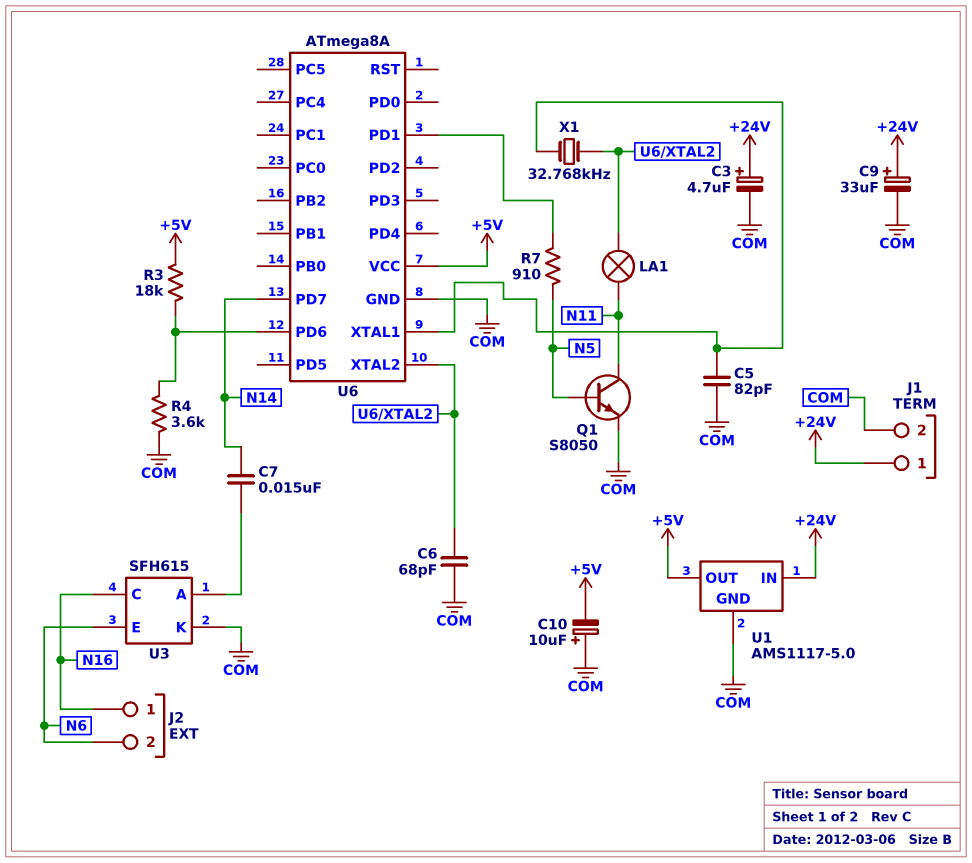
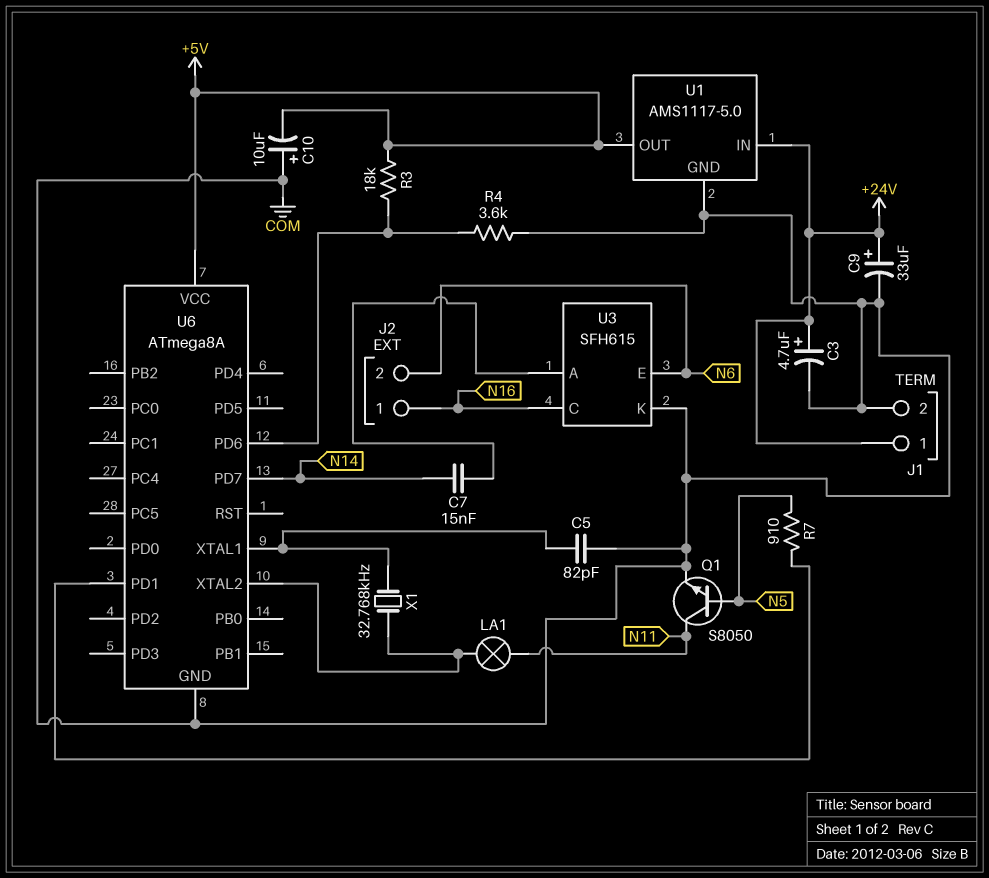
C6: 68pF (COM, U6/XTAL2) -> none

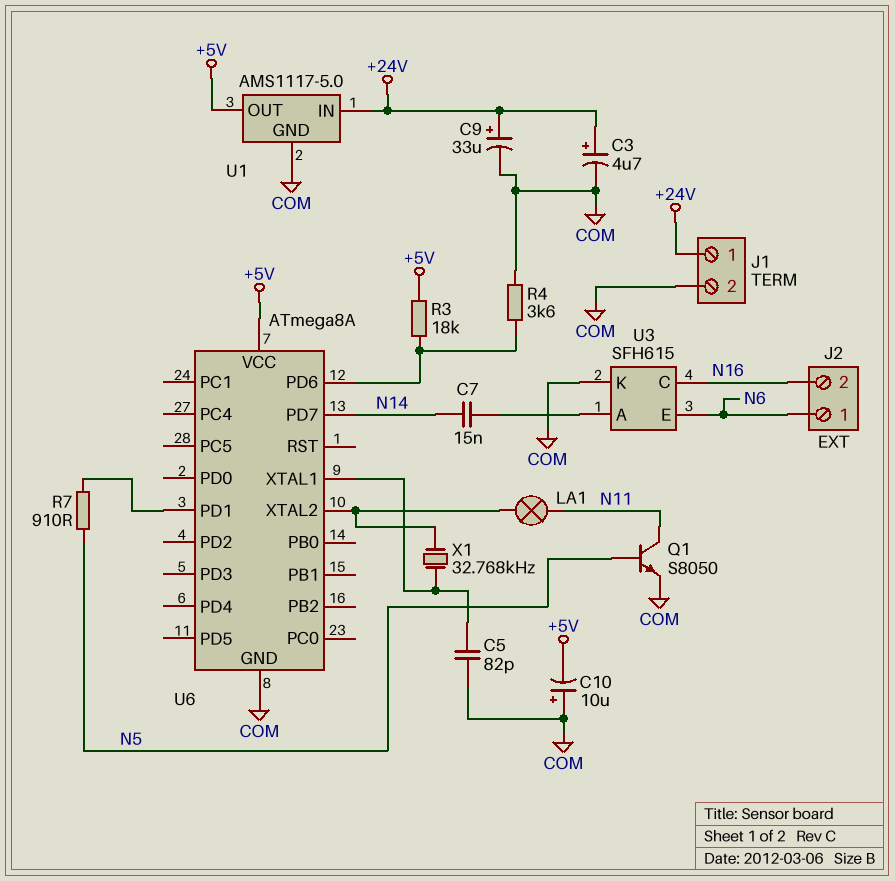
J2 pin 1: N16 -> N6
J2 pin 2: N6 -> N16

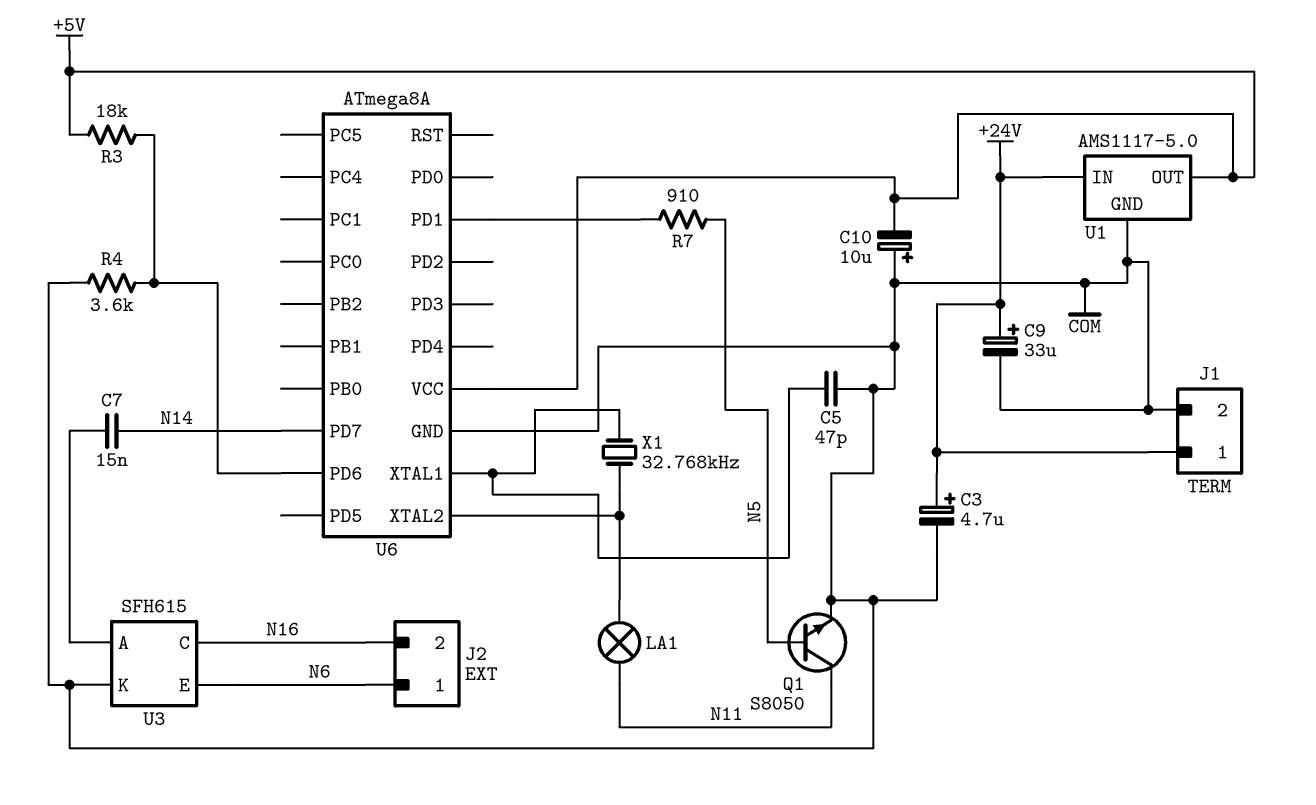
C5: 82pF (COM, U6/XTAL1) -> 47pF (COM, U6/XTAL1)

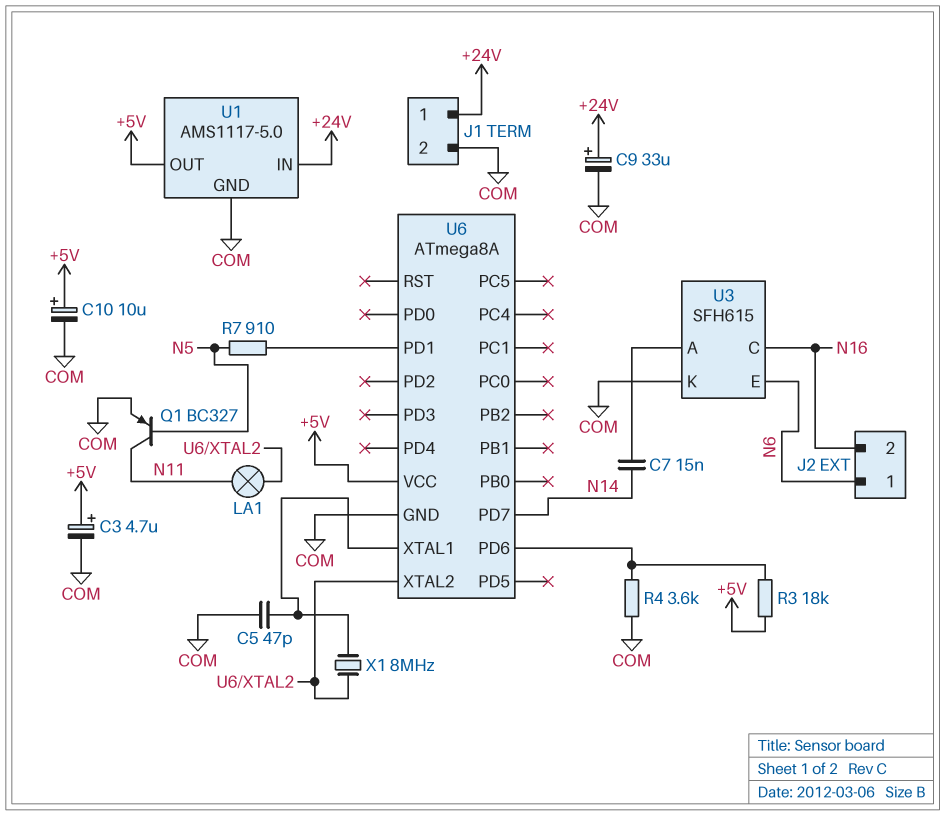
C3: 4.7uF (plus +24V, minus COM) -> 4.7uF (plus +5V, minus COM)
C10: 10uF (plus COM, minus +5V) -> 10uF (plus +5V, minus COM)
Q1: NPN S8050 (B N5, C N11, E COM) -> PNP BC327 (B N5, C N11, E COM)
X1: 32.768kHz (U6/XTAL1, U6/XTAL2) -> 8MHz (U6/XTAL1, U6/XTAL2)

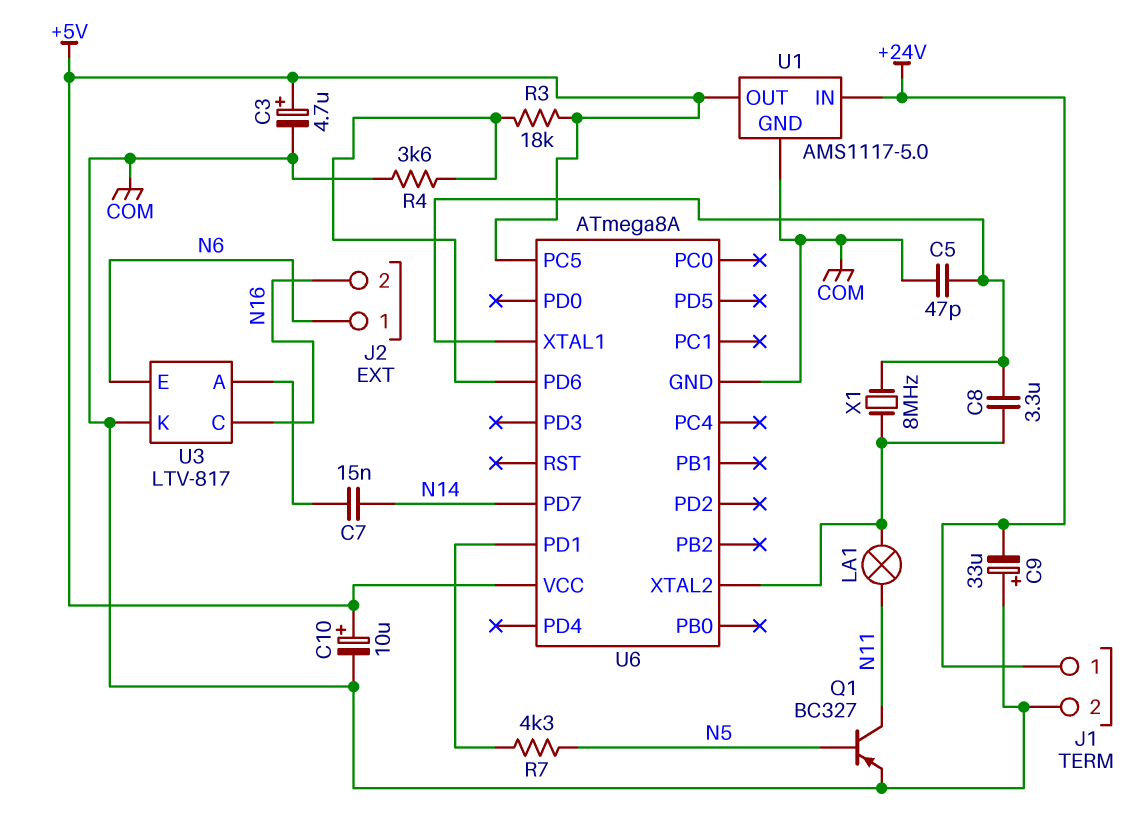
C8: none -> 3.3uF (U6/XTAL1, U6/XTAL2)
C9: 33uF (plus +24V, minus COM) -> 33uF (plus COM, minus +24V)
R7: 910 (N5, U6/PD1) -> 4.3k (N5, U6/PD1)
U3: SFH615 -> LTV-817
U6 pin PC5: none -> +5V

